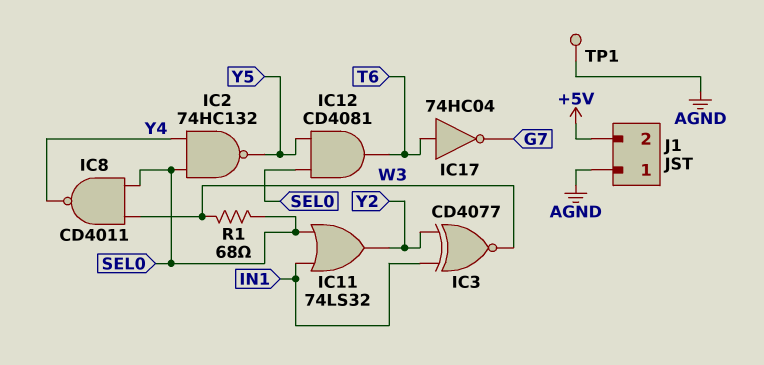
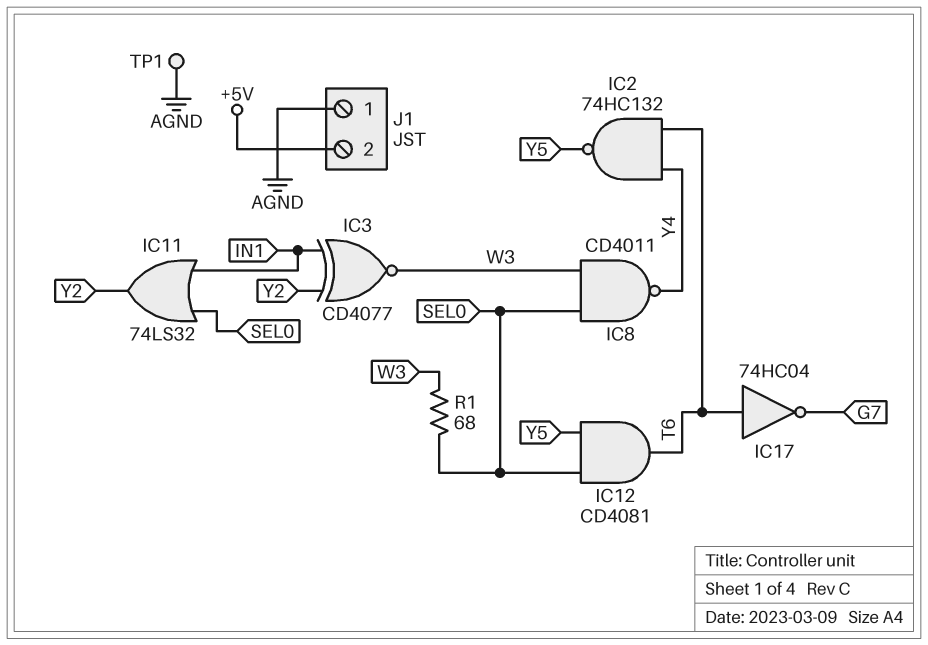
IC2: NAND 74HC132 (in SEL0, in Y4, out Y5) -> NAND 74HC132 (in T6, in Y4, out Y5)

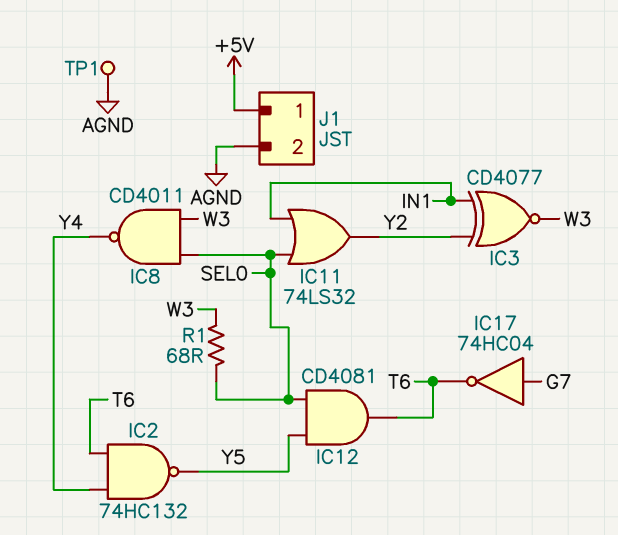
IC17: NOT 74HC04 (in T6, out G7) -> NOT 74HC04 (in G7, out T6)
J1 pin 1: AGND -> +5V
J1 pin 2: +5V -> AGND

